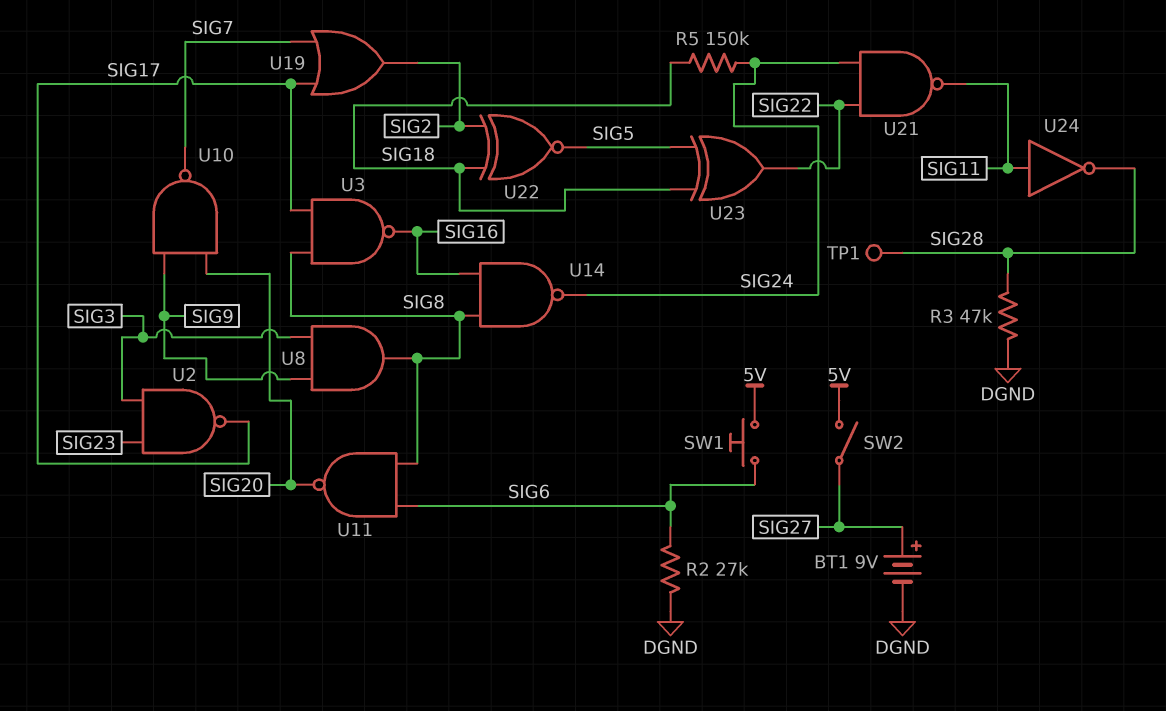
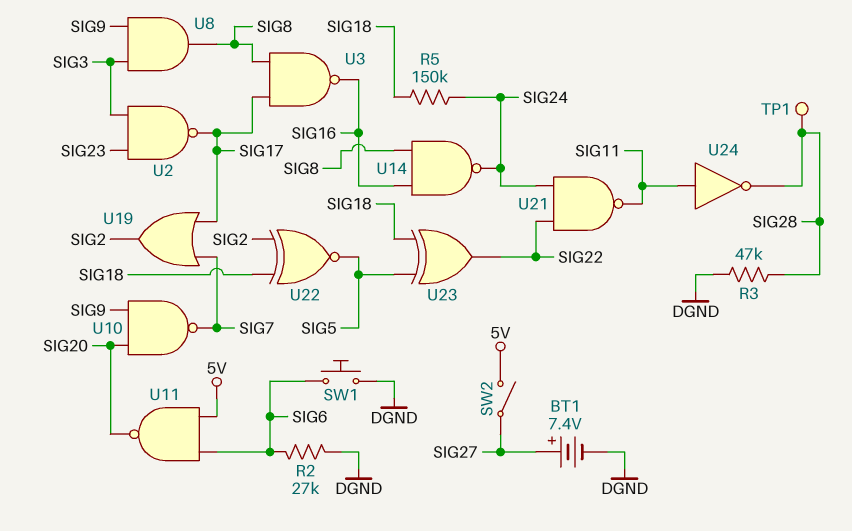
BT1: 9V (plus SIG27, minus DGND) -> 7.4V (plus SIG27, minus DGND)
SW1: button (5V, SIG6) -> button (DGND, SIG6)
U11: NAND (in SIG6, in SIG8, out SIG20) -> NAND (in 5V, in SIG6, out SIG20)

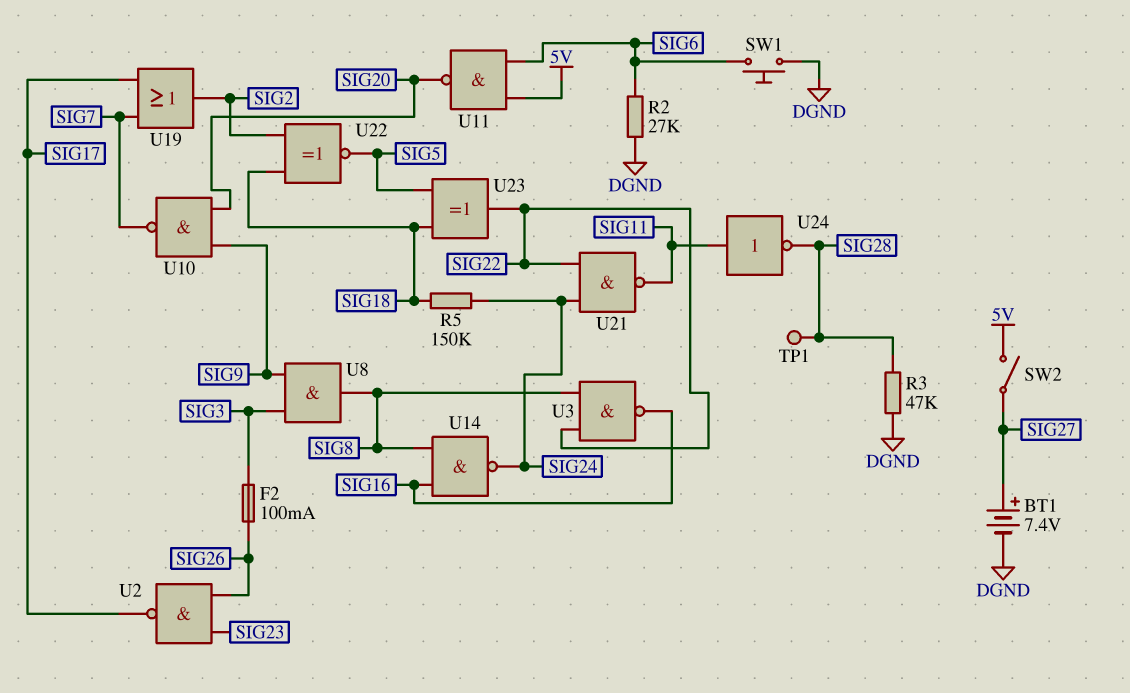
F2: none -> 100mA (SIG3, SIG26)
U2: NAND (in SIG3, in SIG23, out SIG17) -> NAND (in SIG23, in SIG26, out SIG17)
U3: NAND (in SIG8, in SIG17, out SIG16) -> NAND (in SIG8, in SIG22, out SIG16)

